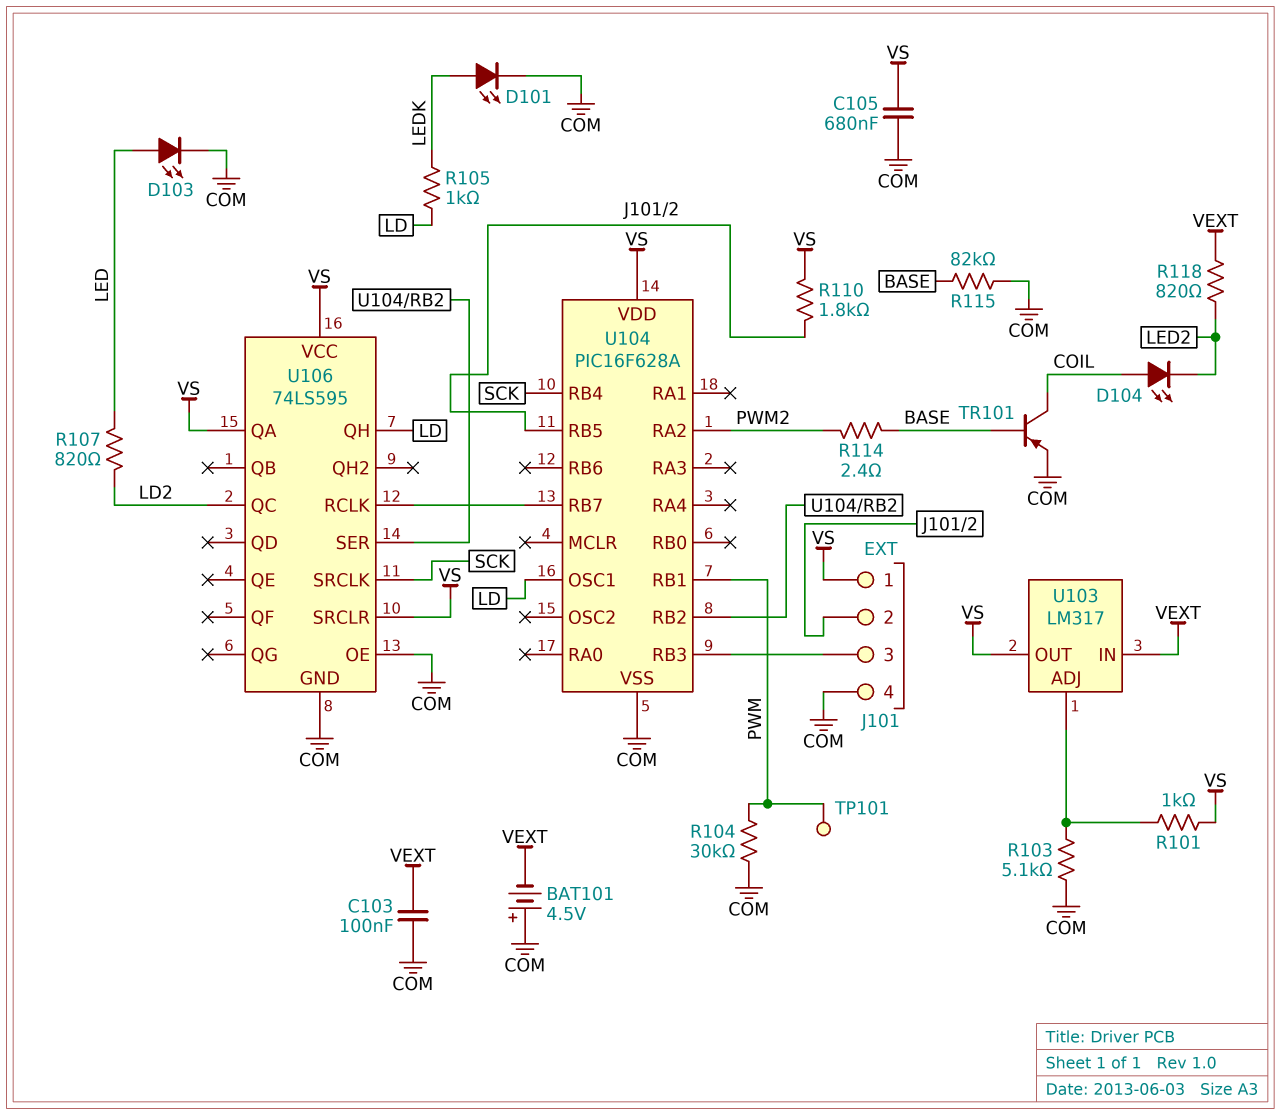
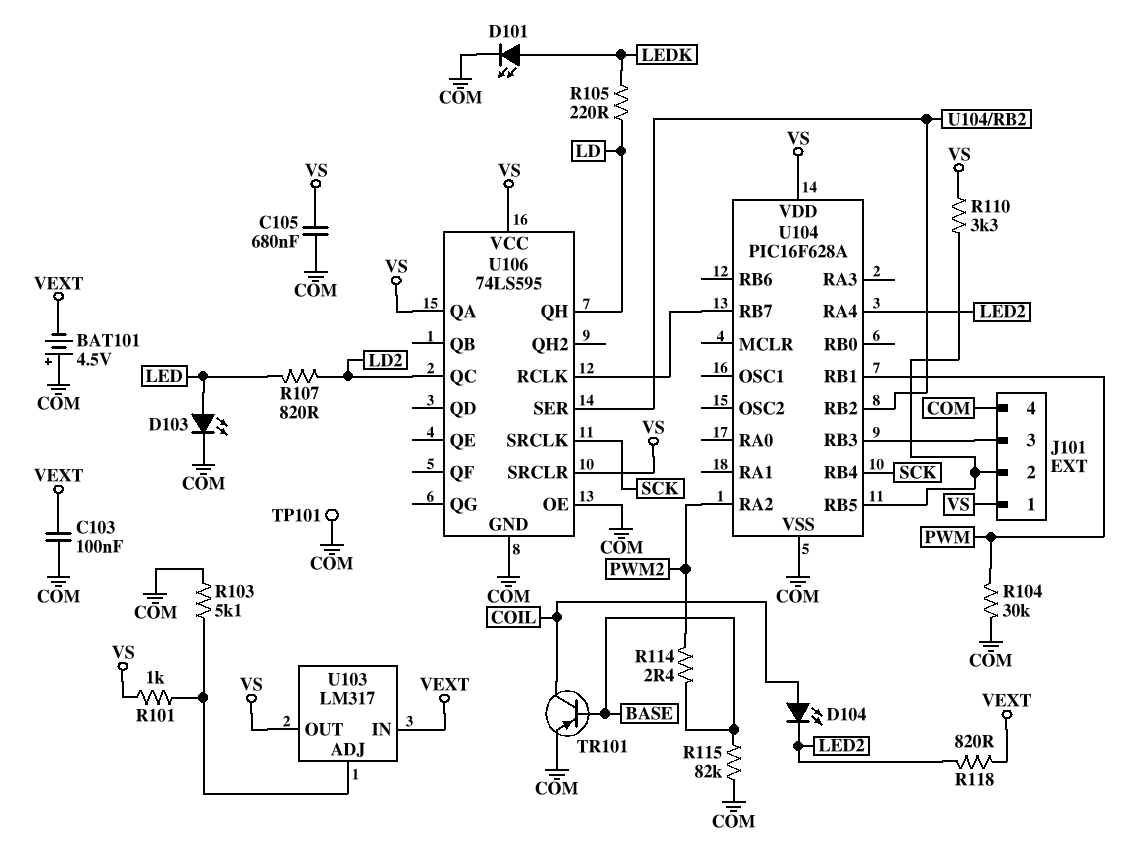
R105: 1k (LD, LEDK) -> 220 (LD, LEDK)
R110: 1.8k (J101/2, VS) -> 3.3k (J101/2, VS)
TP101: test point (PWM) -> test point (COM)
U104 pin OSC1: LD -> none
U104 pin RA4: none -> LED2

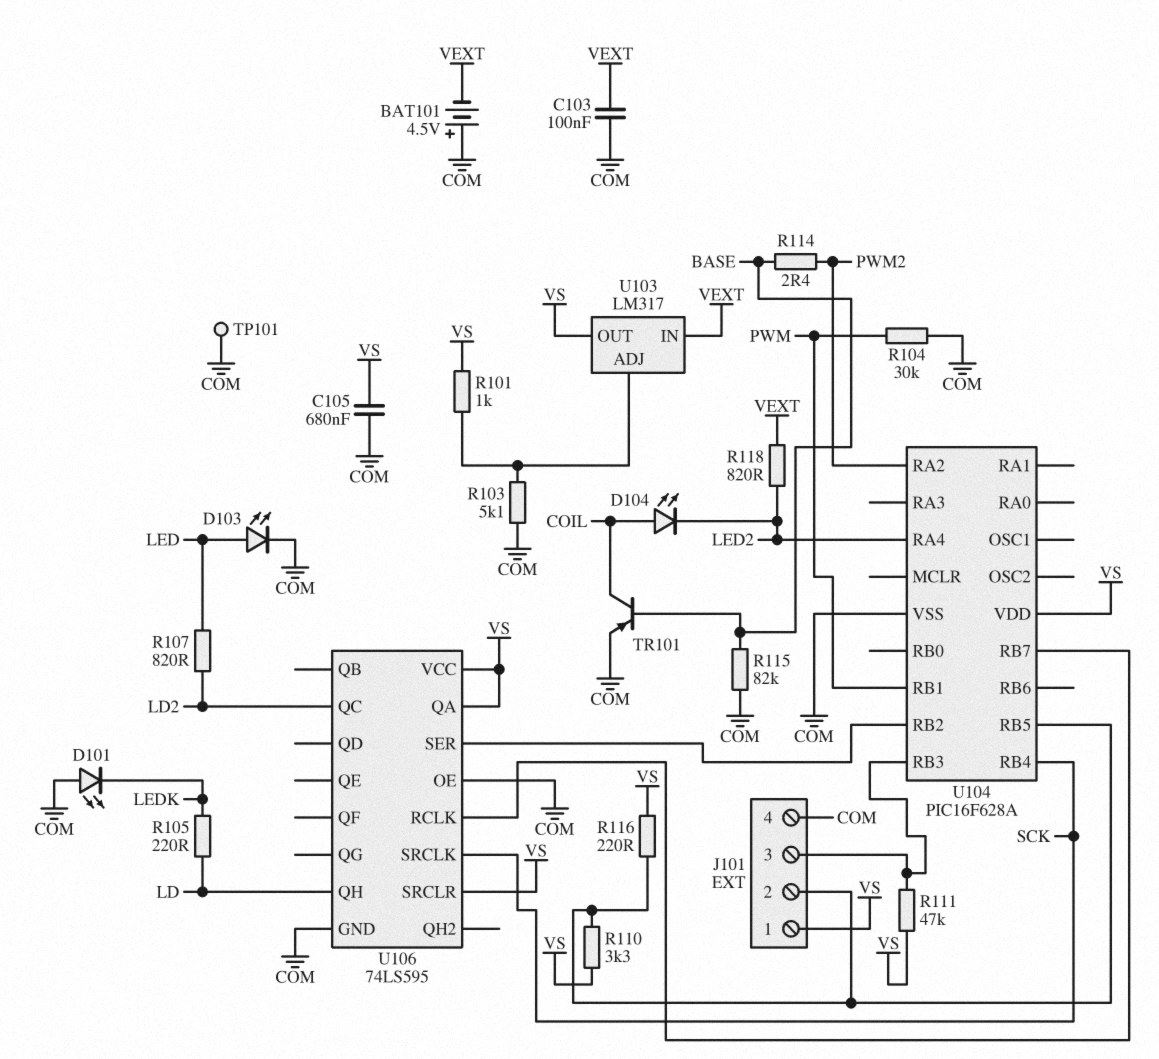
D101: LED (A LEDK, K COM) -> LED (A COM, K LEDK)
R111: none -> 47k (J101/3, VS)
R116: none -> 220 (J101/2, VS)

